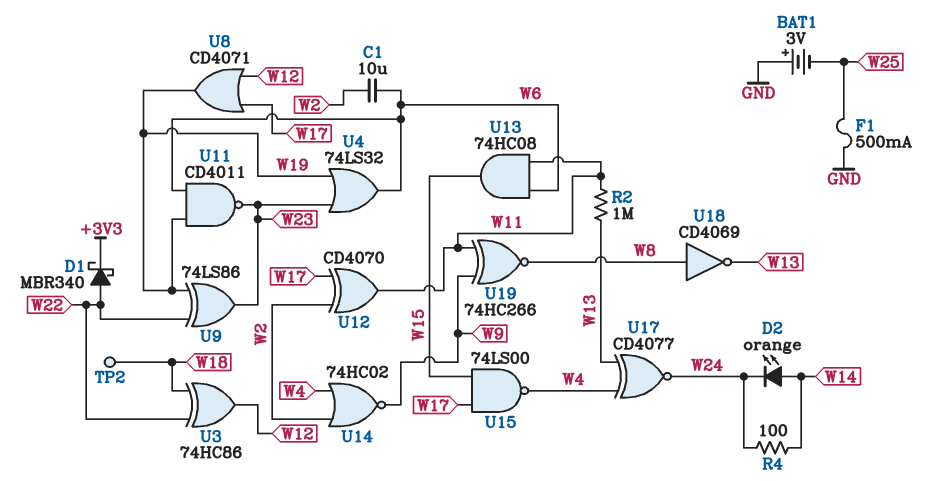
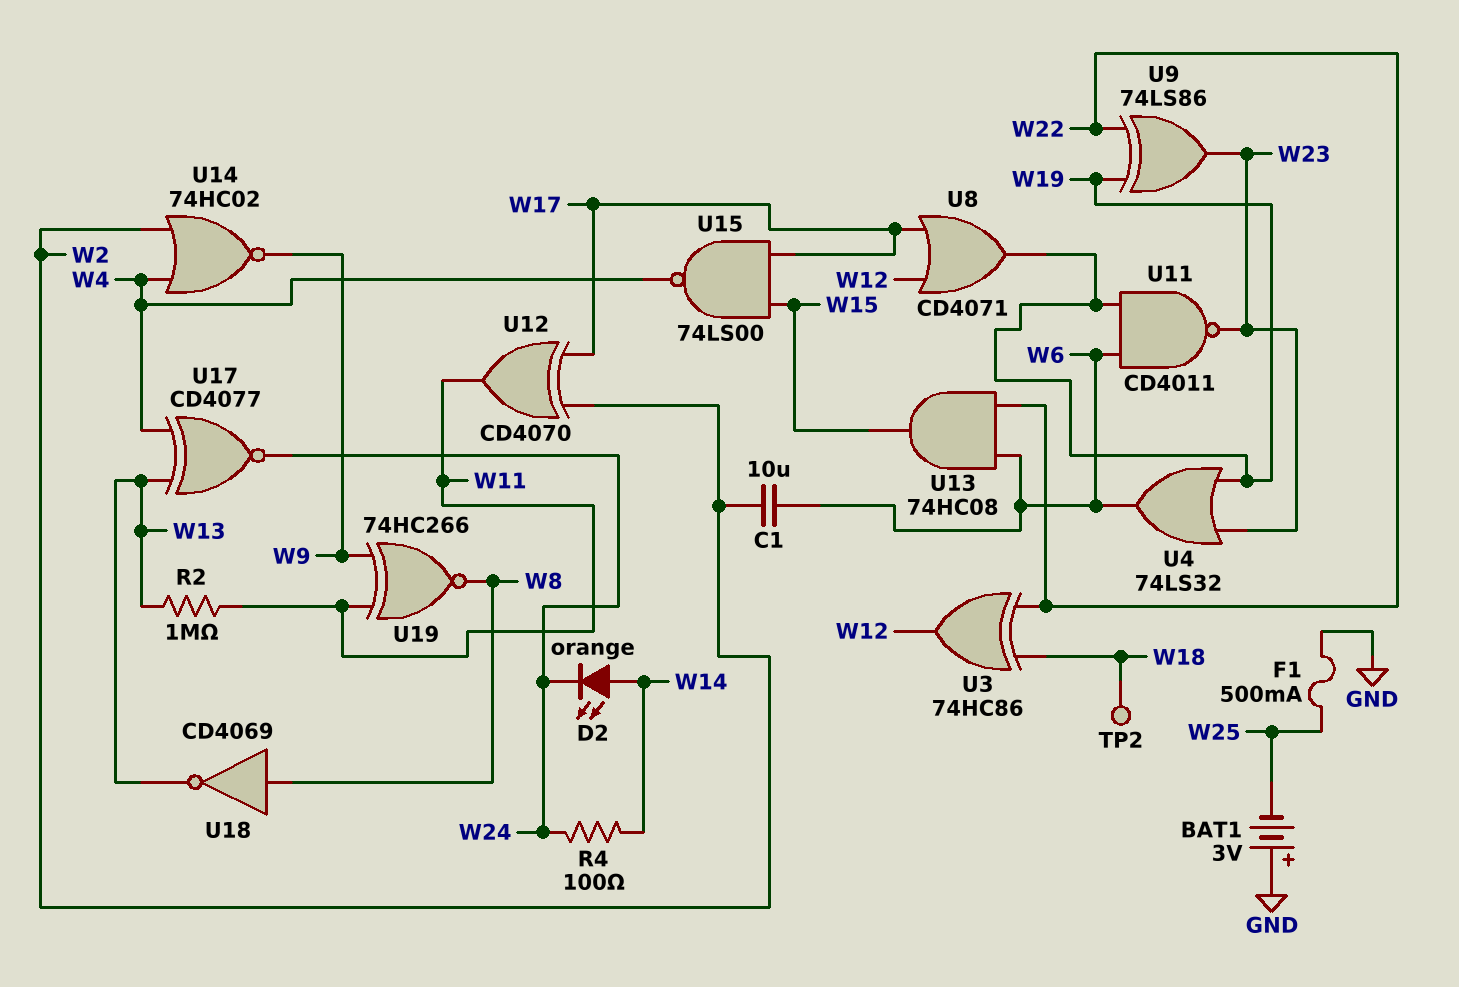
D1: schottky MBR340 (A W22, K +3V3) -> none
U13: AND 74HC08 (in W6, in W11, out W15) -> AND 74HC08 (in W6, in W22, out W15)

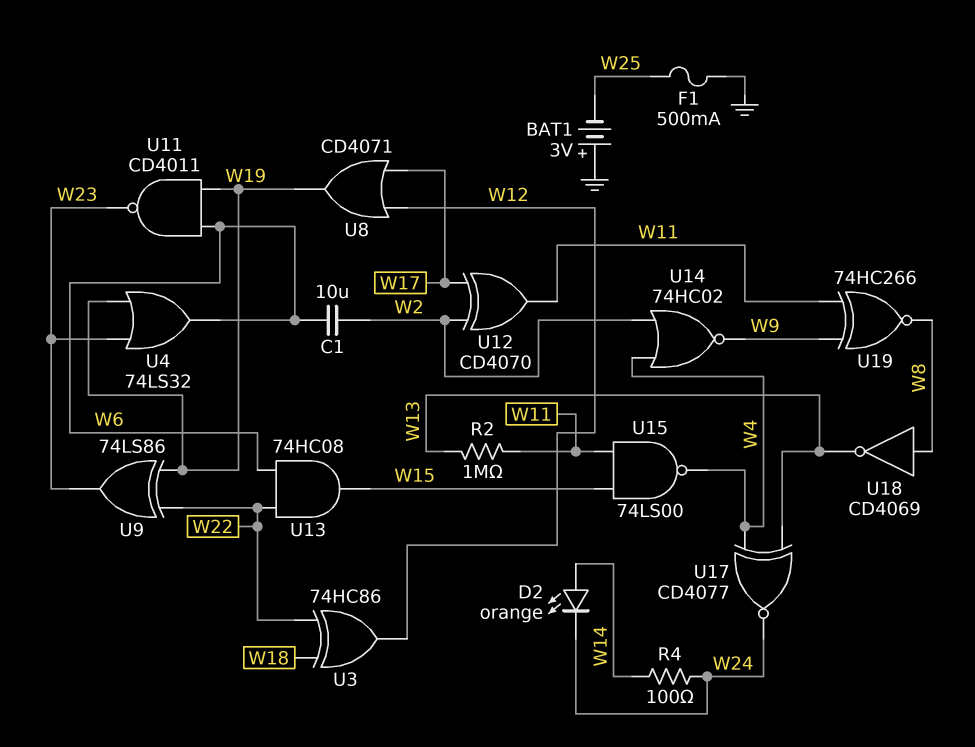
TP2: test point (W18) -> none
U15: NAND 74LS00 (in W15, in W17, out W4) -> NAND 74LS00 (in W11, in W15, out W4)

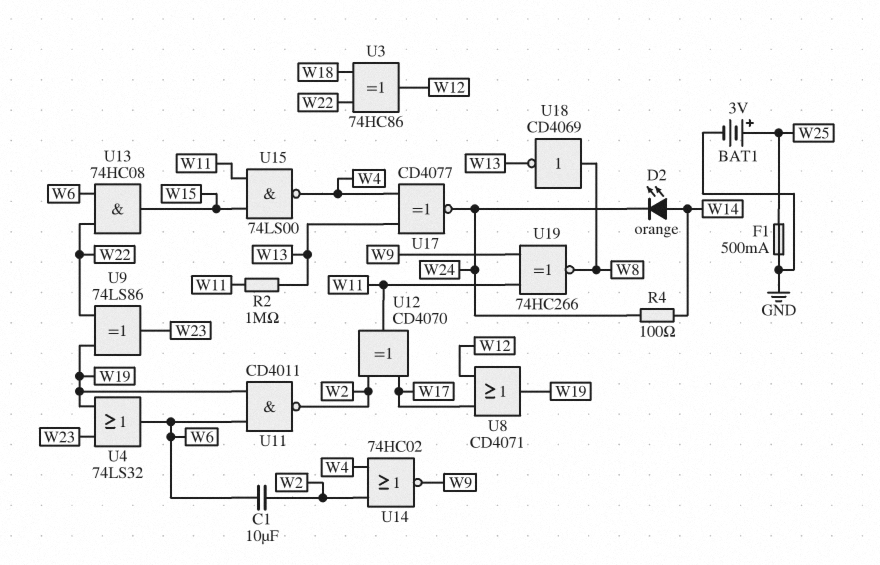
BAT1: 3V (plus GND, minus W25) -> 3V (plus W25, minus GND)
U11: NAND CD4011 (in W6, in W19, out W23) -> NAND CD4011 (in W6, in W19, out W2)

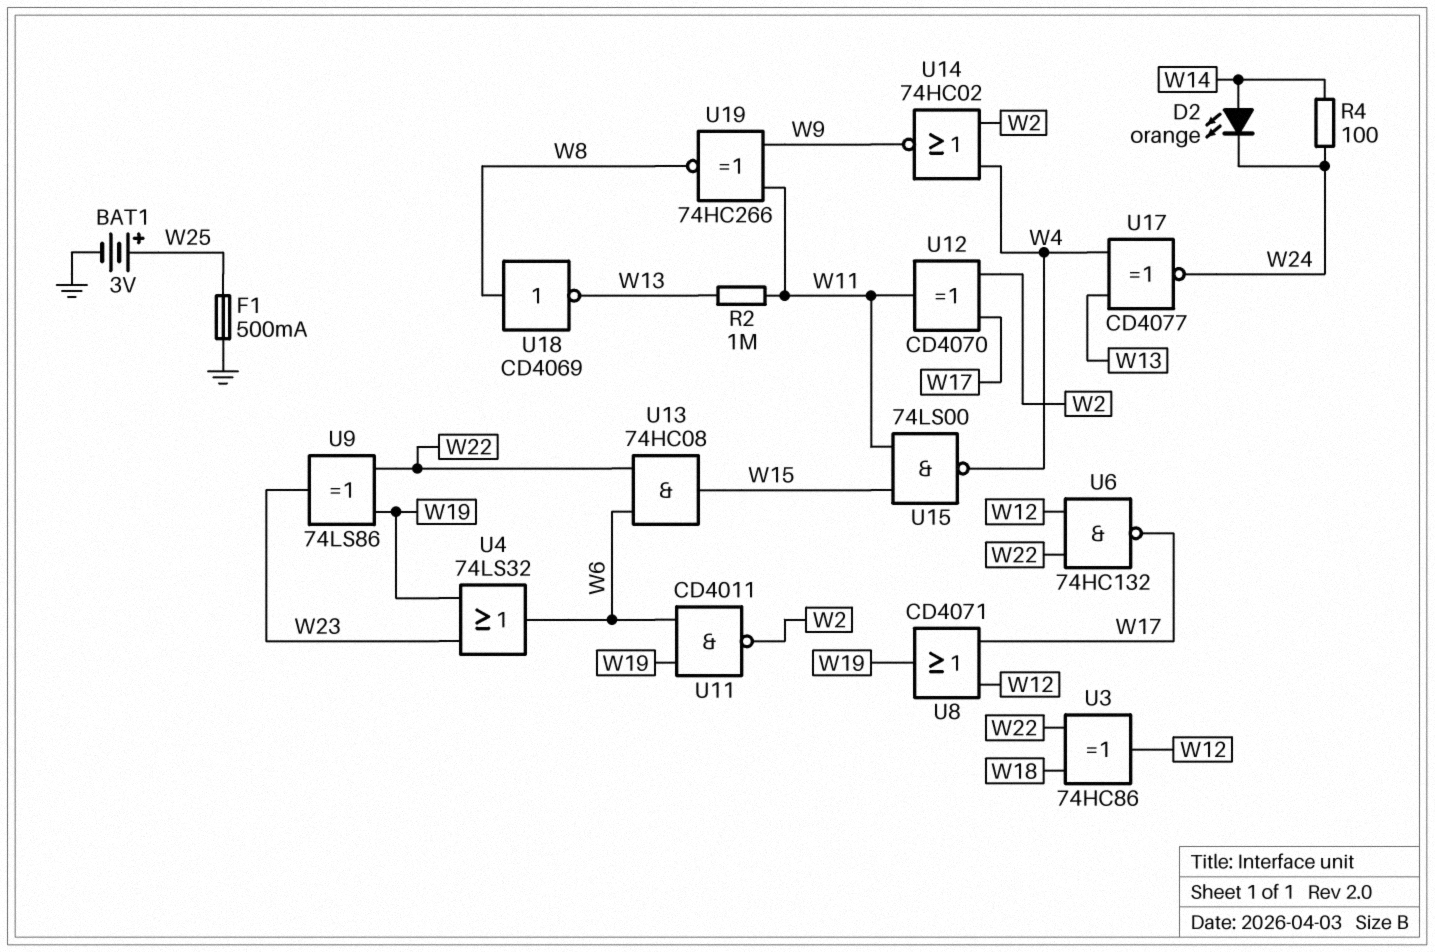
C1: 10uF (W2, W6) -> none
U6: none -> NAND 74HC132 (in W12, in W22, out W17)

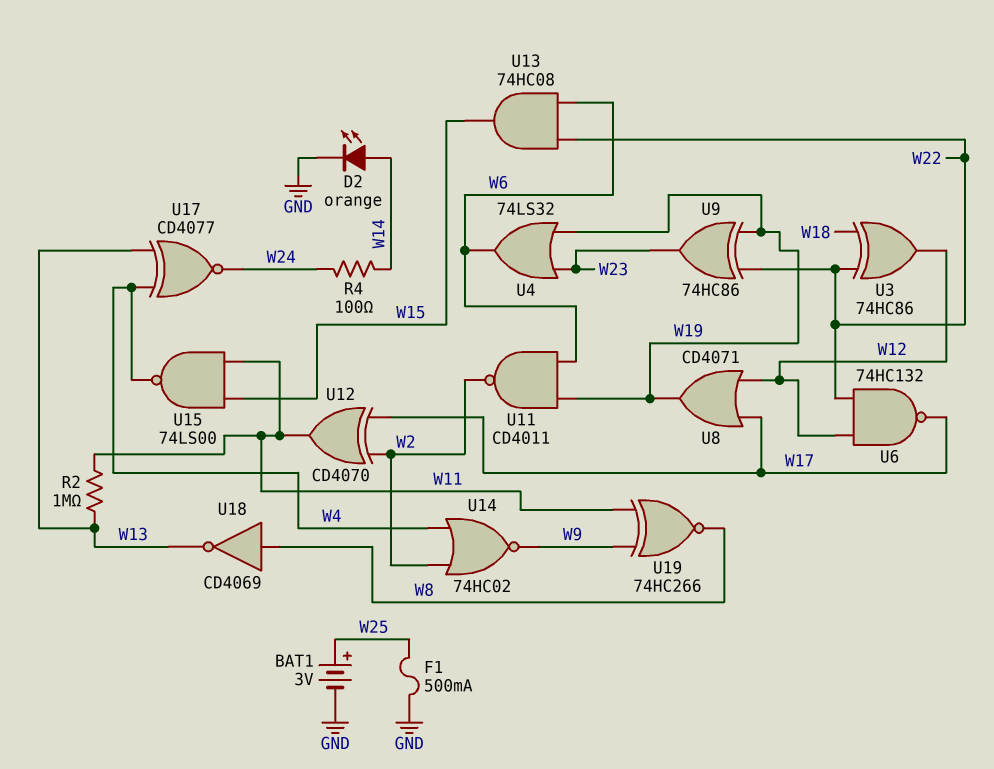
D2: LED orange (A W14, K W24) -> LED orange (A W14, K GND)
U9: XOR 74LS86 (in W19, in W22, out W23) -> XOR 74HC86 (in W19, in W22, out W23)

